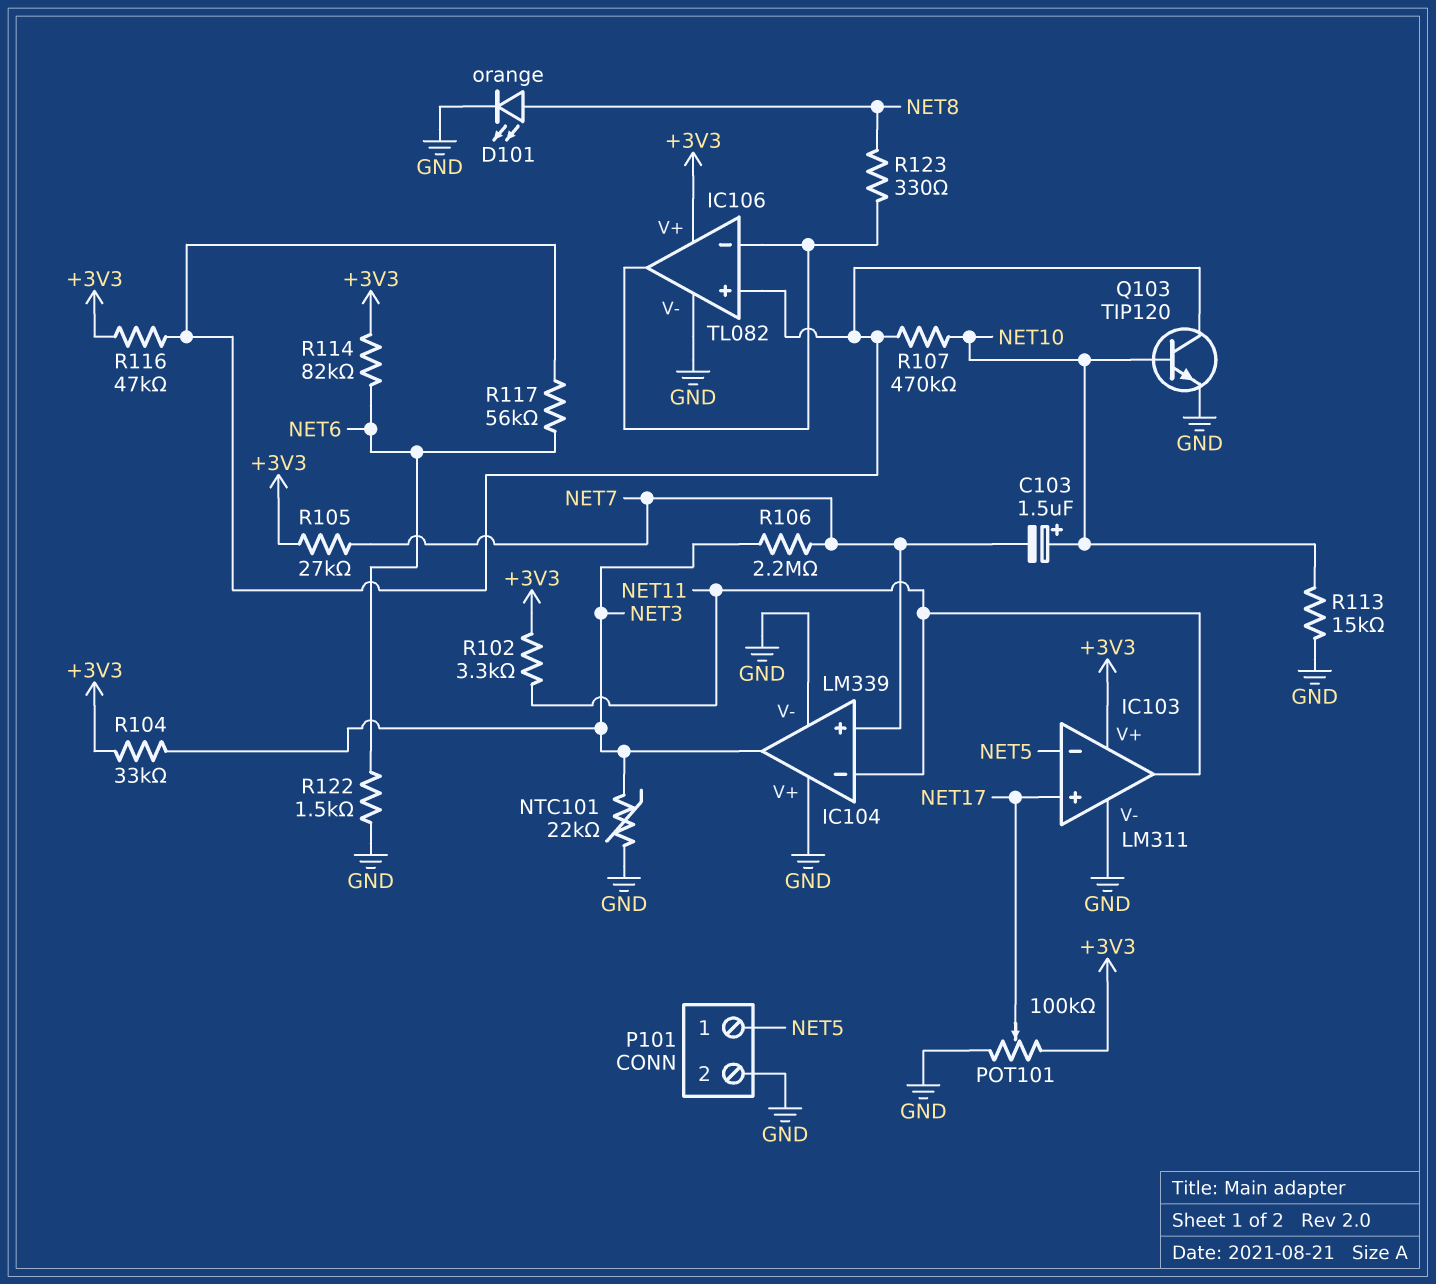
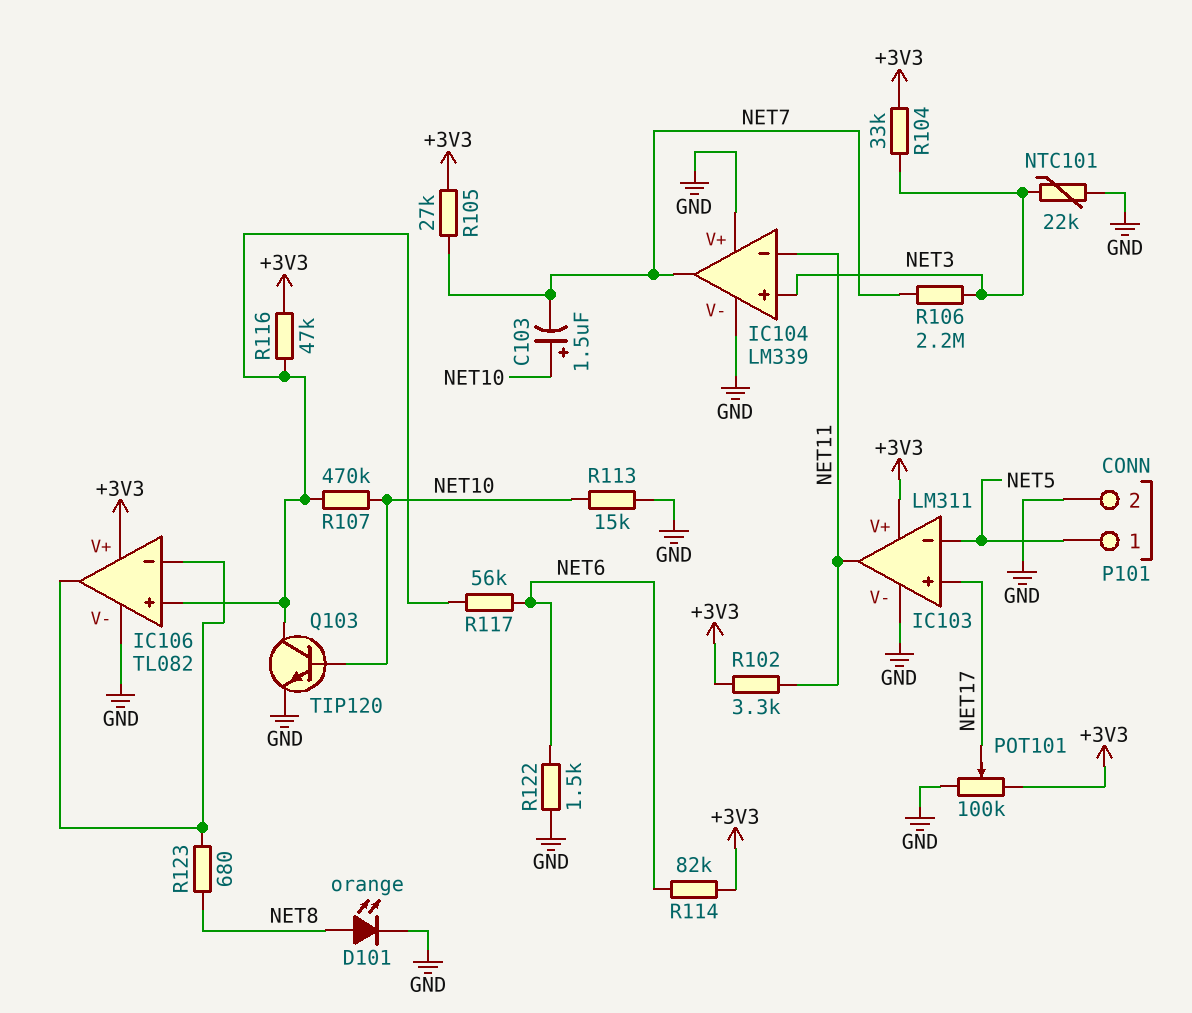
IC104 pin in+: NET7 -> NET3
IC104 pin out: NET3 -> NET7
R123: 330 (IC106/in-, NET8) -> 680 (IC106/in-, NET8)

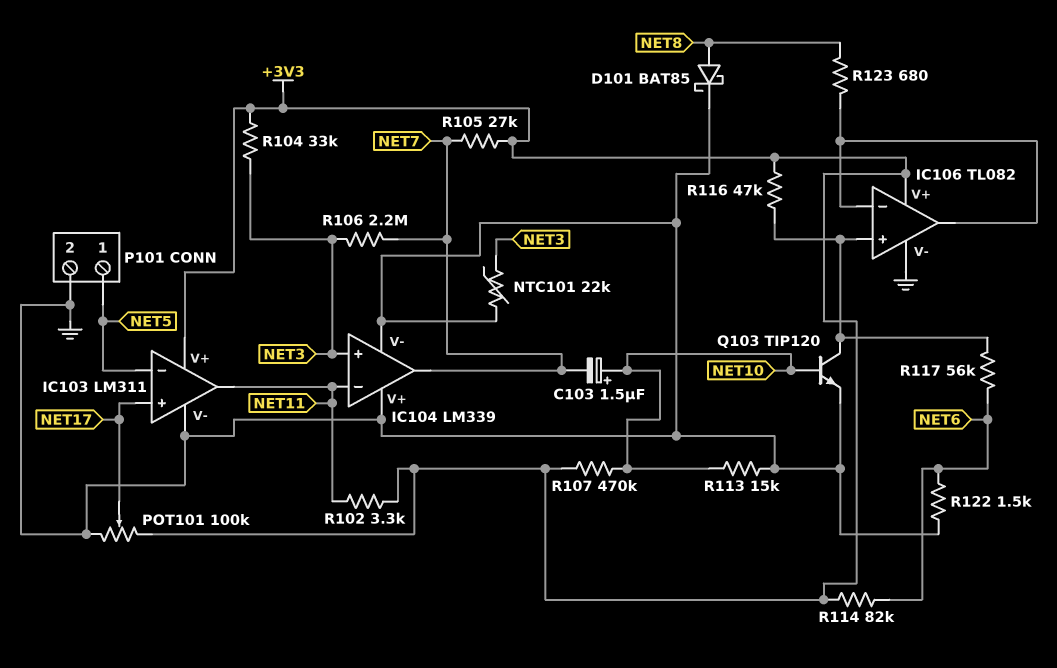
D101: LED orange (A NET8, K GND) -> schottky BAT85 (A NET8, K GND)
R107: 470k (IC106/in+, NET10) -> 470k (+3V3, NET10)

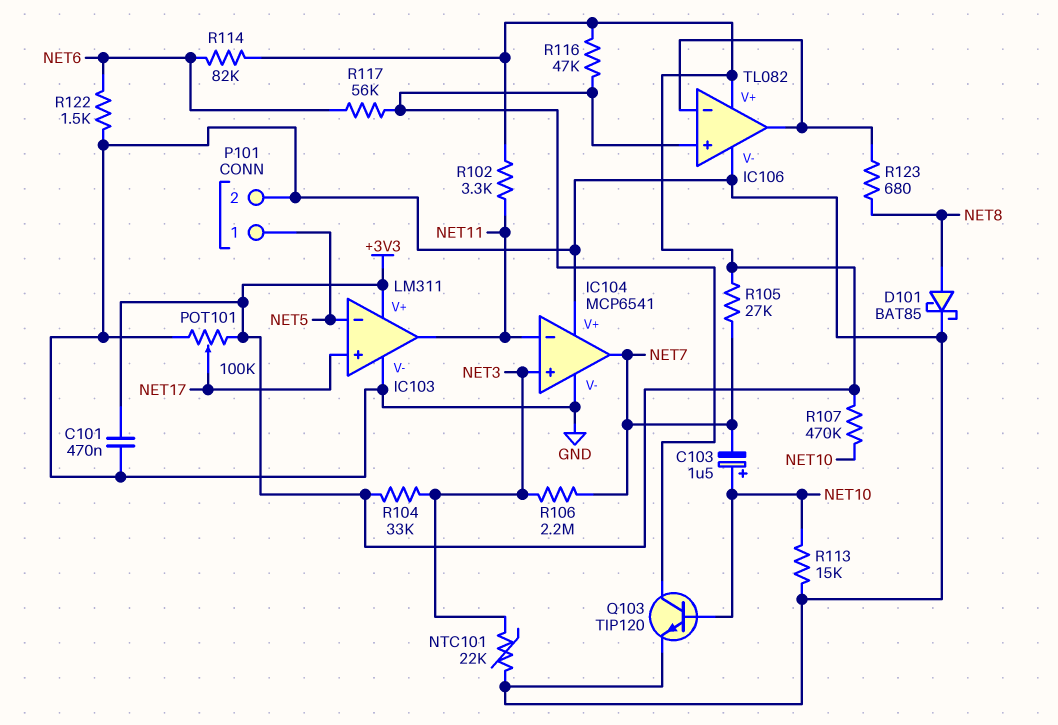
C101: none -> 470nF (+3V3, GND)
IC104: LM339 -> MCP6541

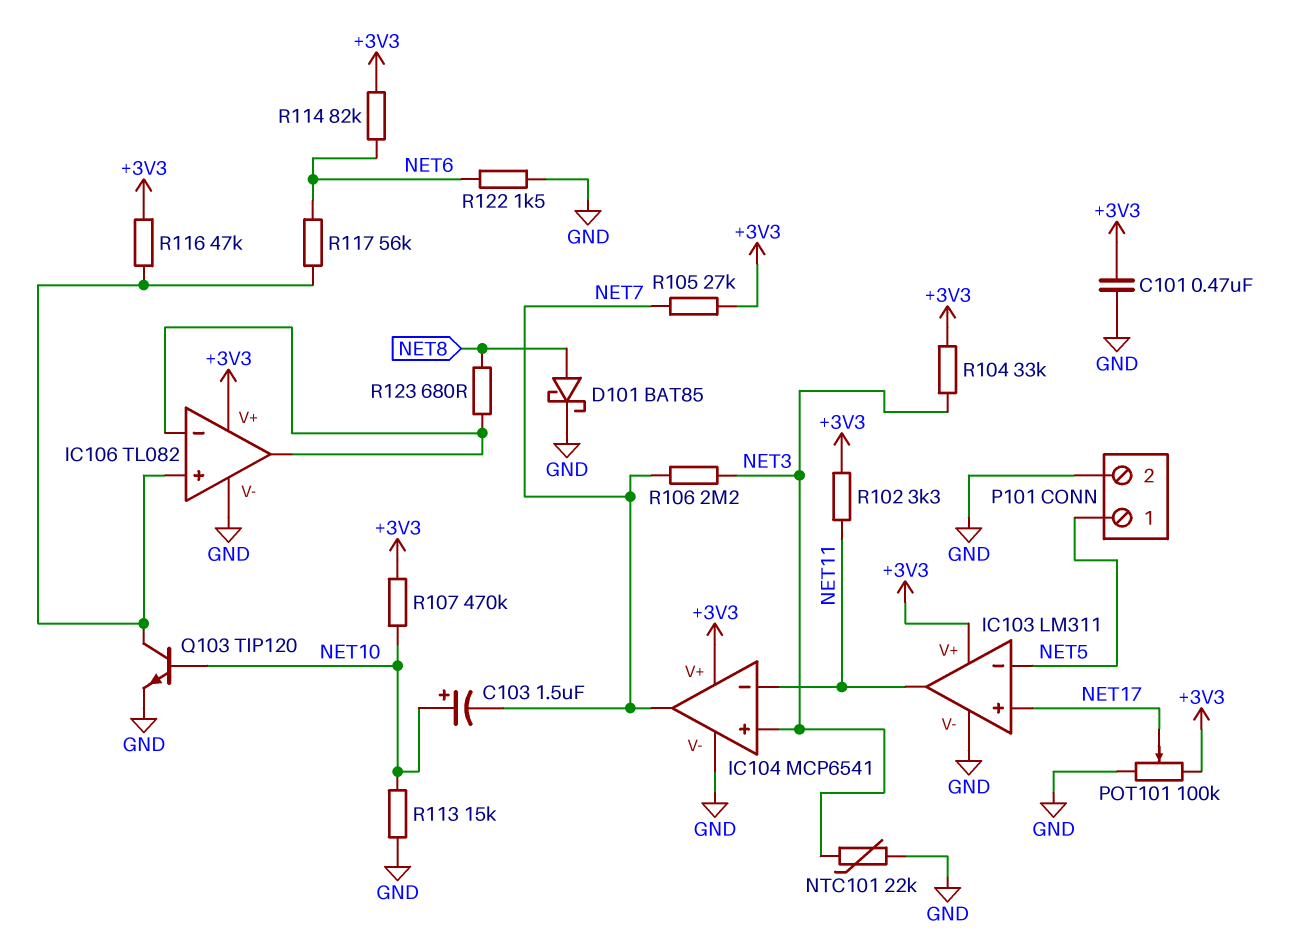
IC104 pin V+: GND -> +3V3

